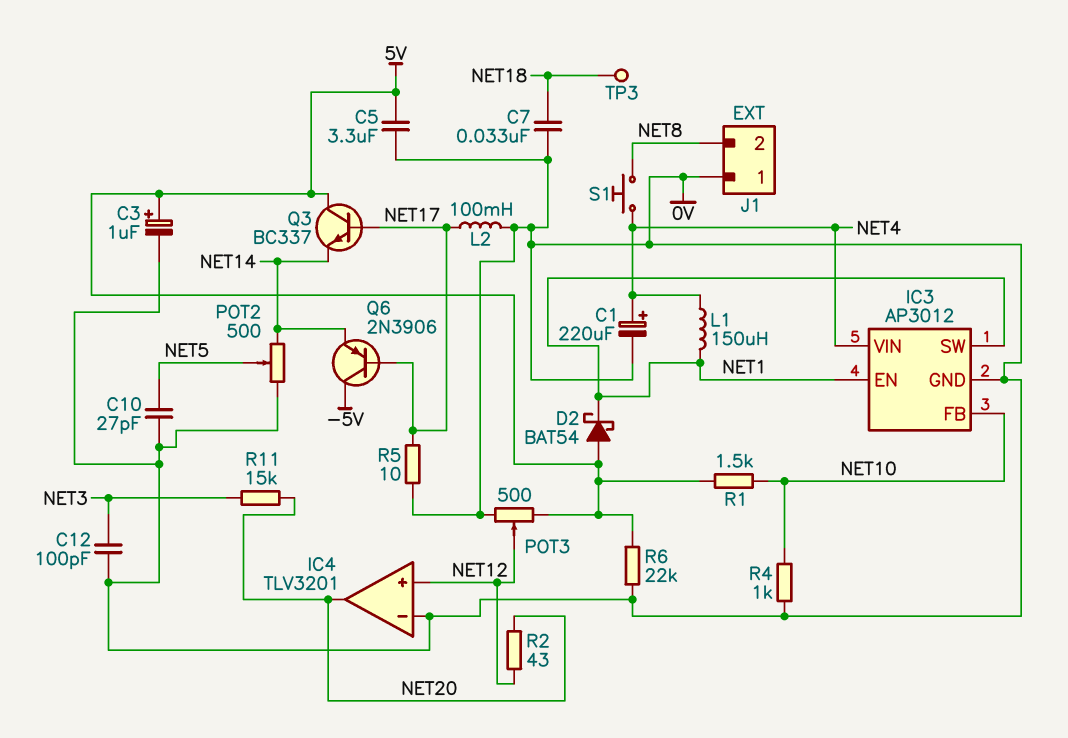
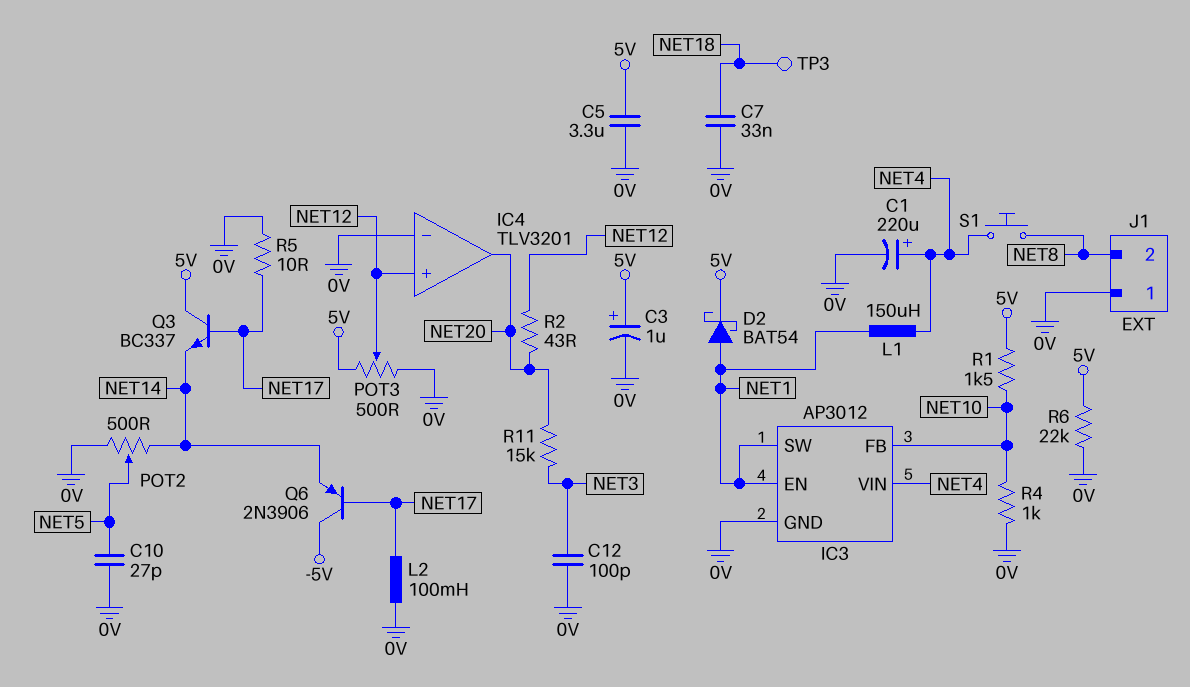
D2: schottky BAT54 (A 5V, K NET1) -> schottky BAT54 (A NET1, K 5V)

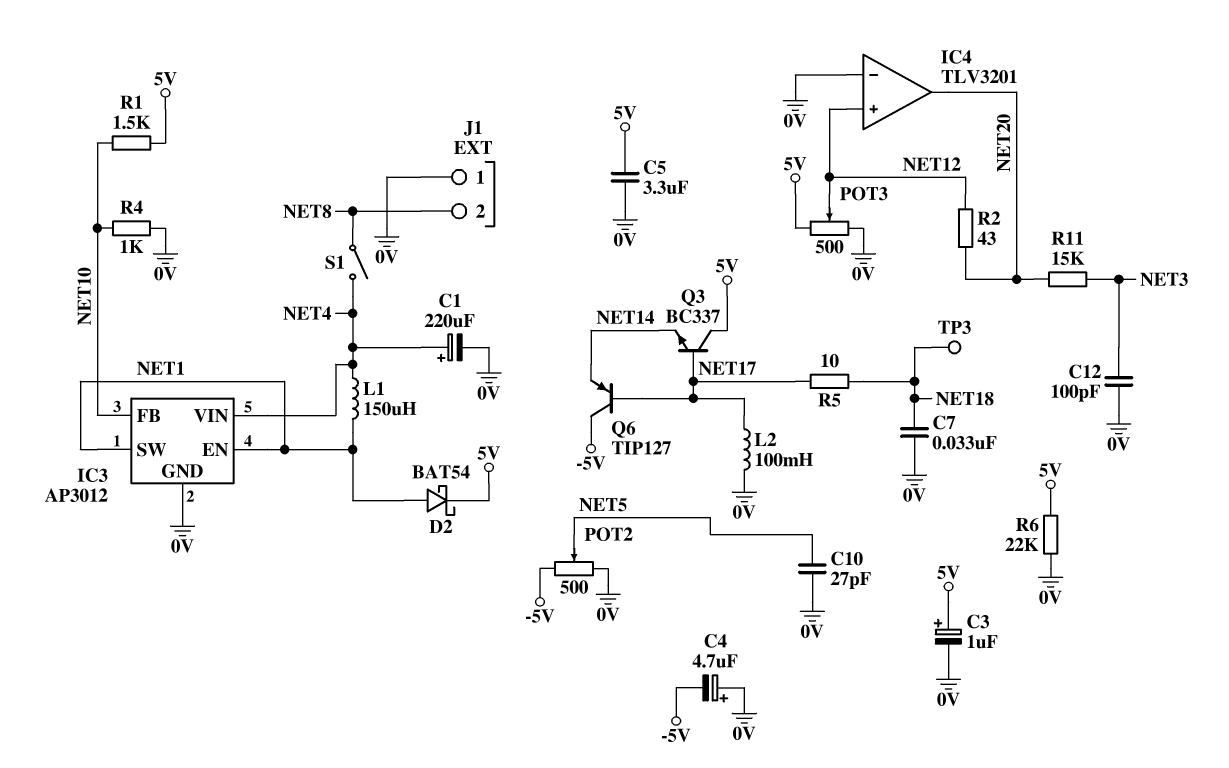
C4: none -> 4.7uF (plus 0V, minus -5V)
POT2: 500 (0V, NET14, wiper NET5) -> 500 (-5V, 0V, wiper NET5)
Q6: PNP 2N3906 (B NET17, C -5V, E NET14) -> PNP TIP127 (B NET17, C -5V, E NET14)
R5: 10 (0V, NET17) -> 10 (NET17, NET18)
S1: button (NET4, NET8) -> switch (NET4, NET8)

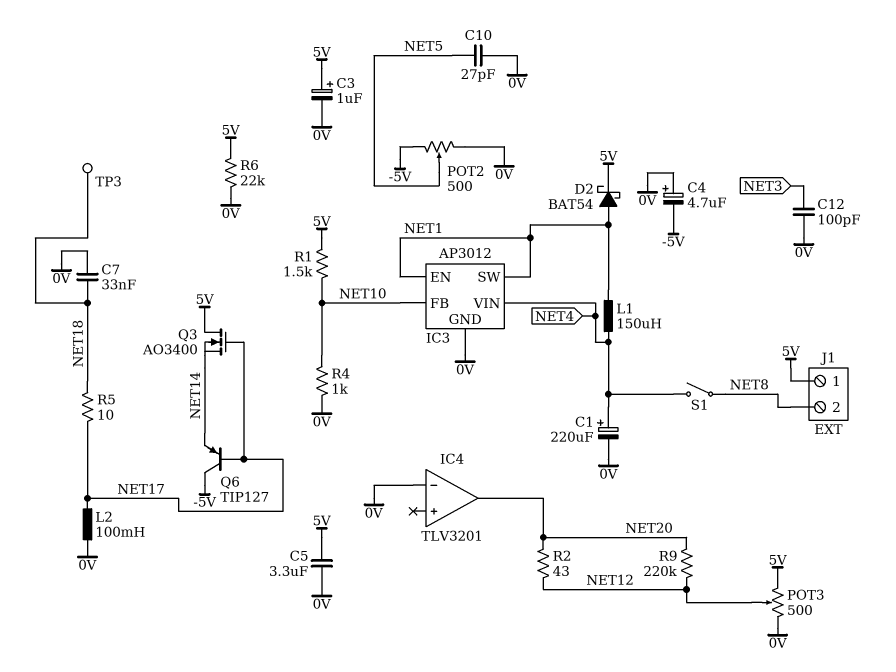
IC4 pin in+: NET12 -> none
J1 pin 1: 0V -> 5V
Q3: NPN BC337 (B NET17, C 5V, E NET14) -> NMOS AO3400 (G NET17, D 5V, S NET14)
R9: none -> 220k (NET12, NET20)
R11: 15k (NET3, NET20) -> none

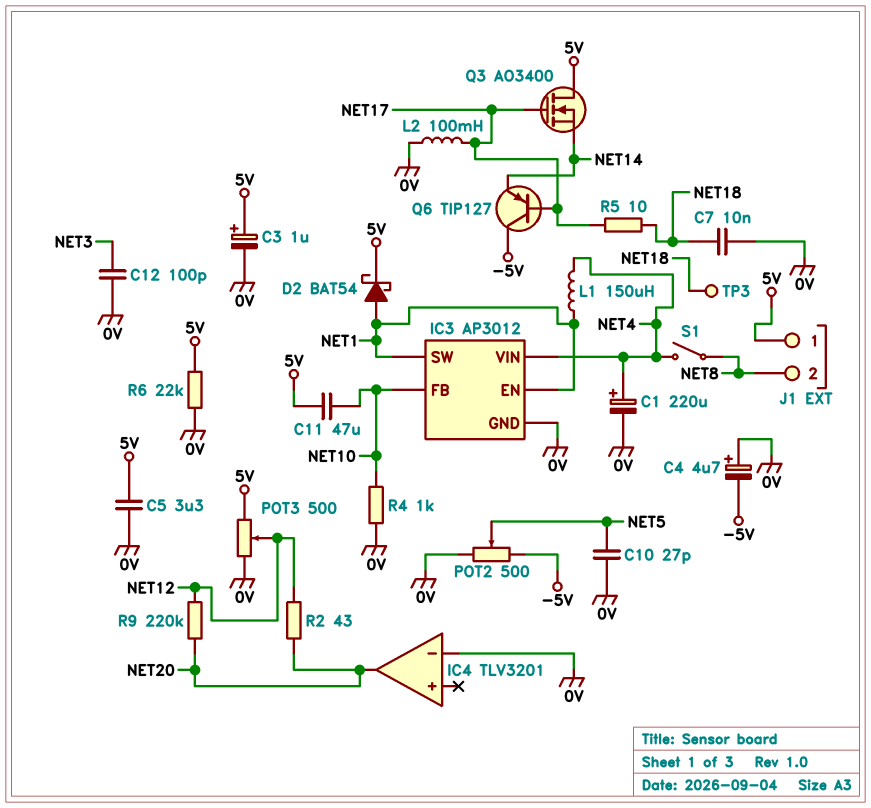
C7: 33nF (0V, NET18) -> 10nF (0V, NET18)
C11: none -> 47uF (5V, NET10)
R1: 1.5k (5V, NET10) -> none

